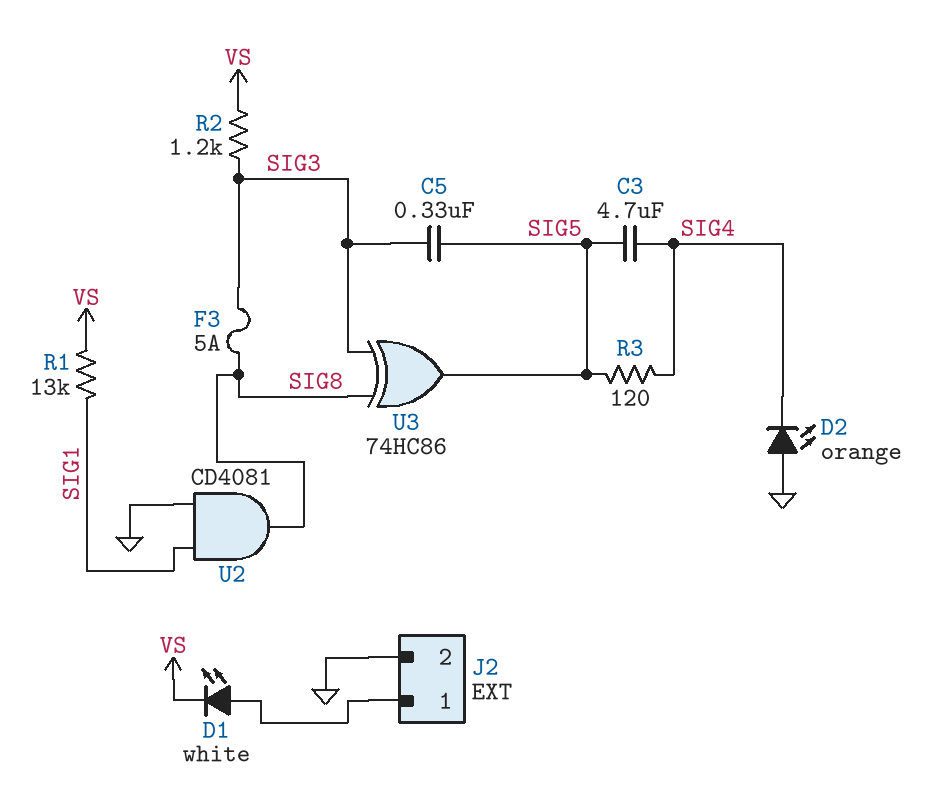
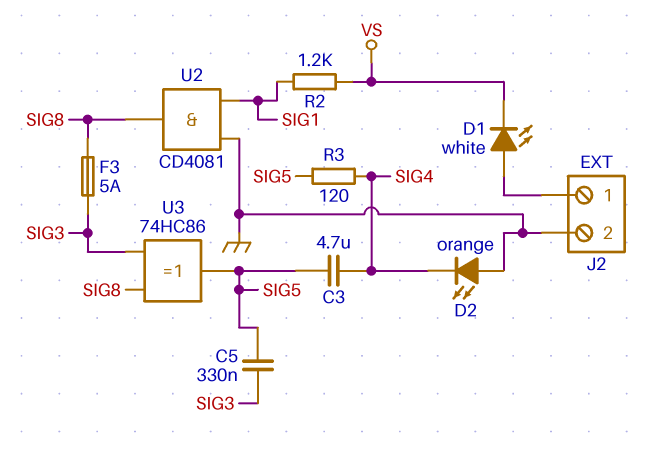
R1: 13k (SIG1, VS) -> none
R2: 1.2k (SIG3, VS) -> 1.2k (SIG1, VS)

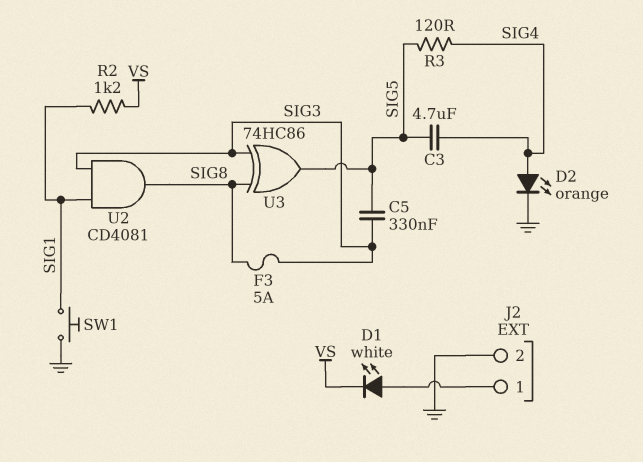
D2: LED orange (A GND, K SIG4) -> LED orange (A SIG4, K GND)
SW1: none -> button (GND, SIG1)
U2: AND CD4081 (in GND, in SIG1, out SIG8) -> AND CD4081 (in SIG1, in SIG3, out SIG8)

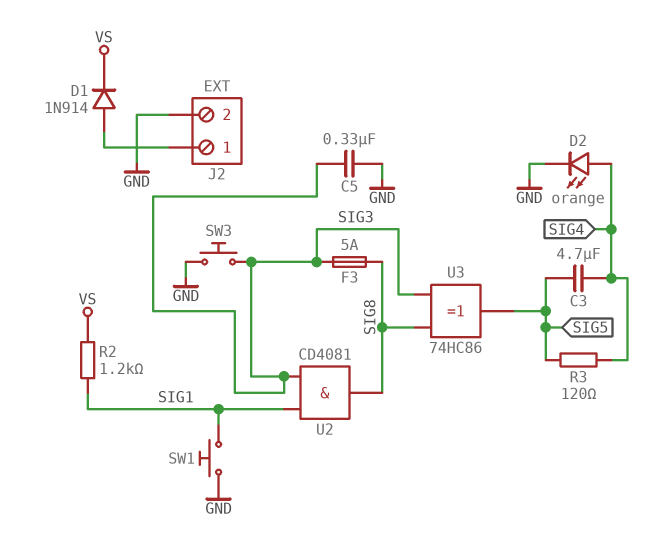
C5: 330nF (SIG3, SIG5) -> 330nF (GND, SIG3)
D1: LED white (A J2/1, K VS) -> diode 1N914 (A J2/1, K VS)
SW3: none -> button (GND, SIG3)

